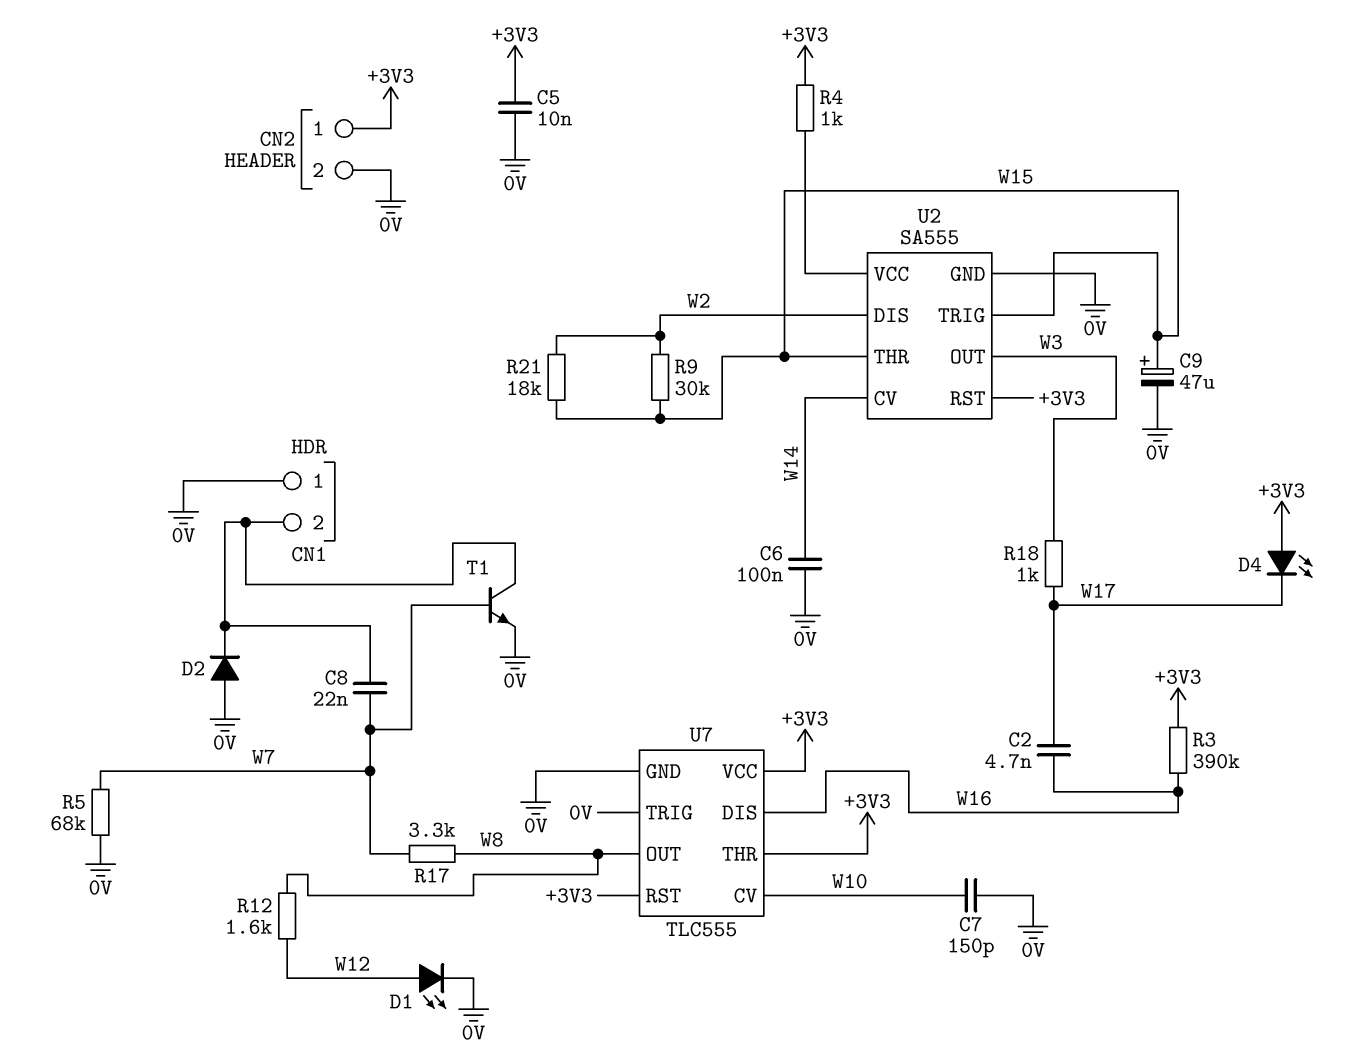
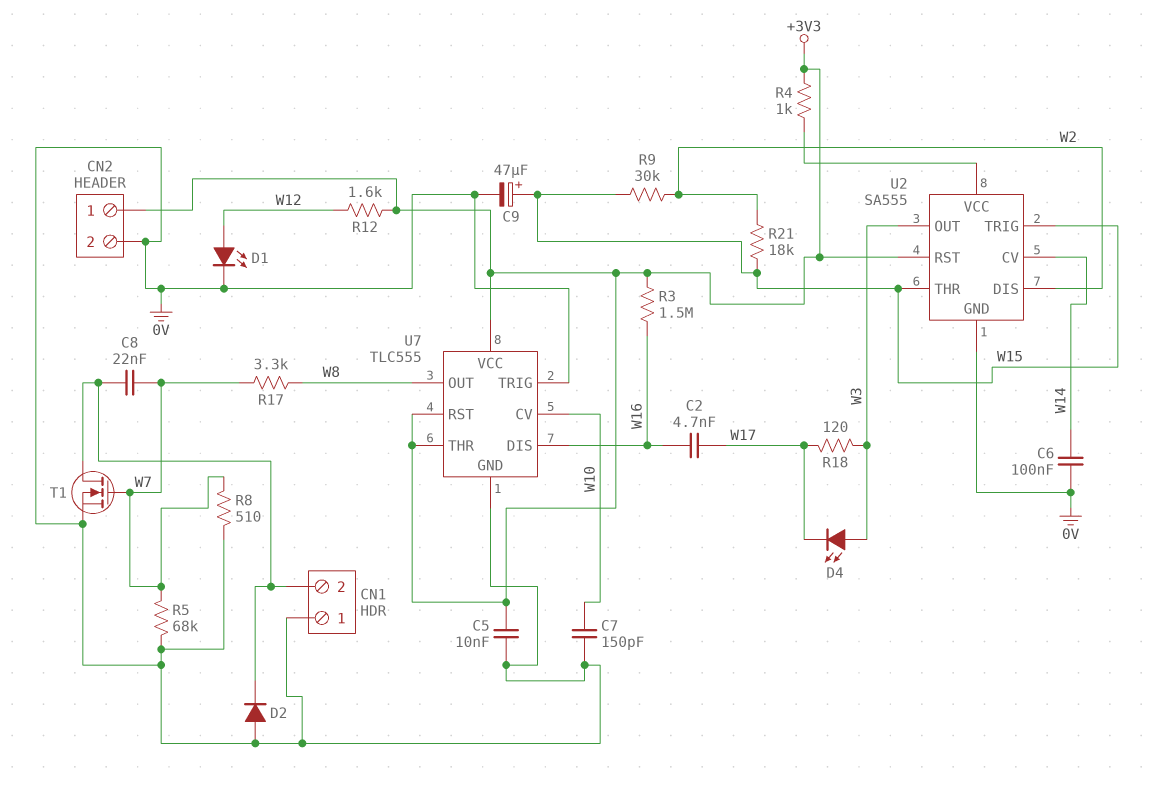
D4: LED (A +3V3, K W17) -> LED (A W3, K W17)
R3: 390k (+3V3, W16) -> 1.5M (+3V3, W16)
R8: none -> 510 (0V, W7)
R12: 1.6k (W8, W12) -> 1.6k (+3V3, W12)
R18: 1k (W3, W17) -> 120 (W3, W17)
T1: NPN (B W7, C CN1/2, E 0V) -> NMOS (G W7, D CN1/2, S 0V)

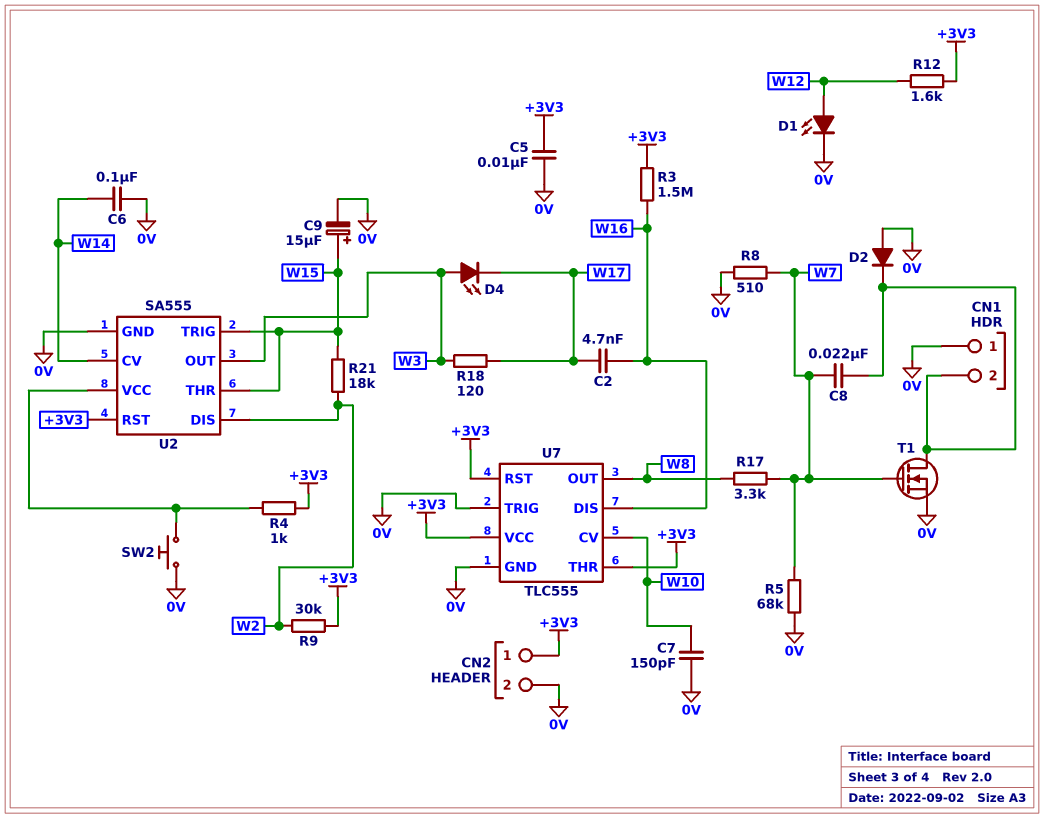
C9: 47uF (plus W15, minus 0V) -> 15uF (plus W15, minus 0V)
R9: 30k (W2, W15) -> 30k (+3V3, W2)
SW2: none -> button (0V, U2/VCC)

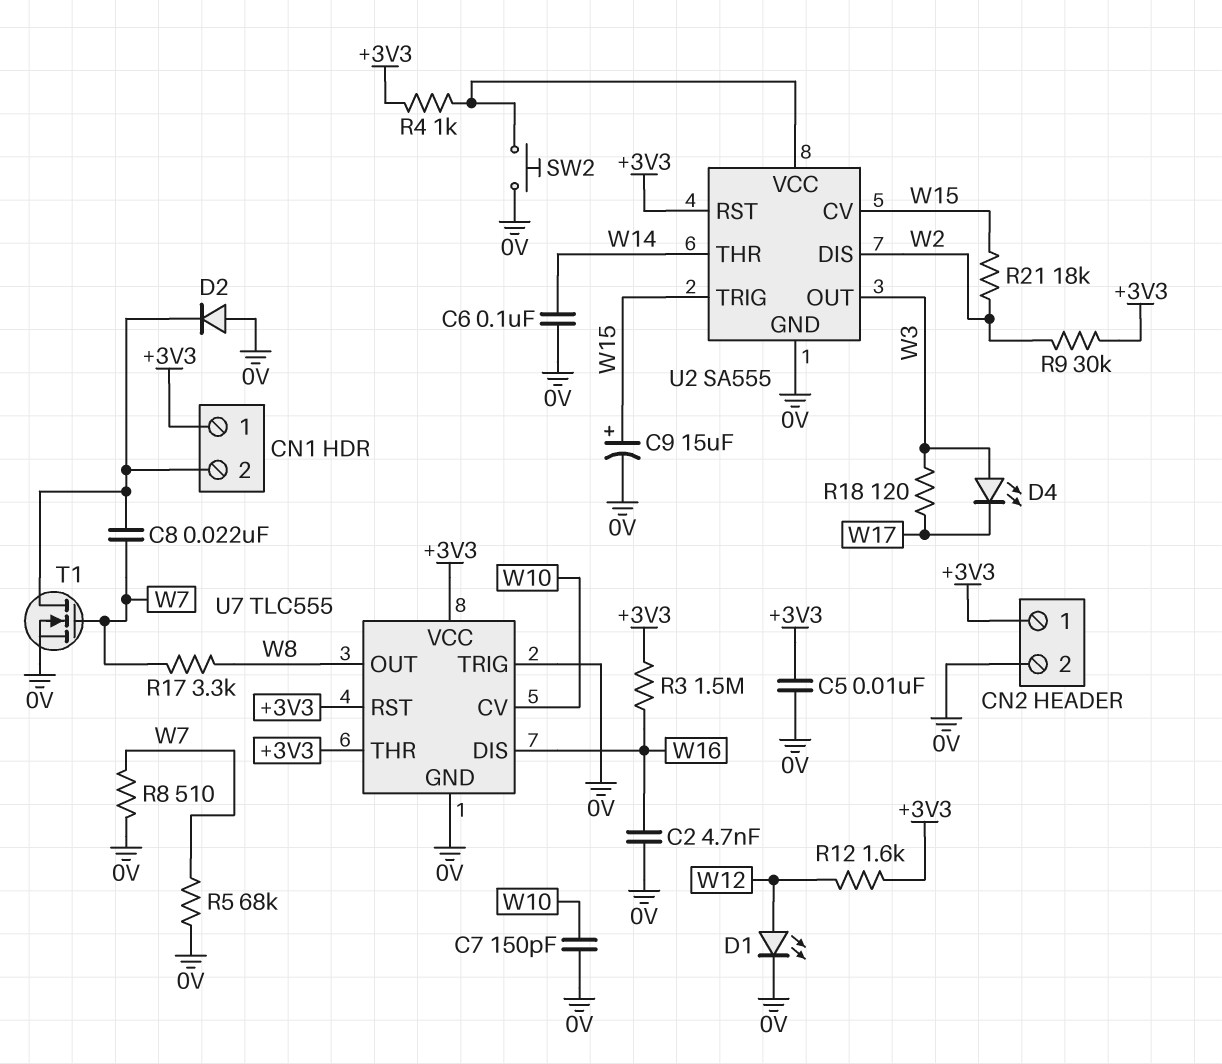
C2: 4.7nF (W16, W17) -> 4.7nF (0V, W16)
CN1 pin 1: 0V -> +3V3
U2 pin CV: W14 -> W15
U2 pin THR: W15 -> W14

